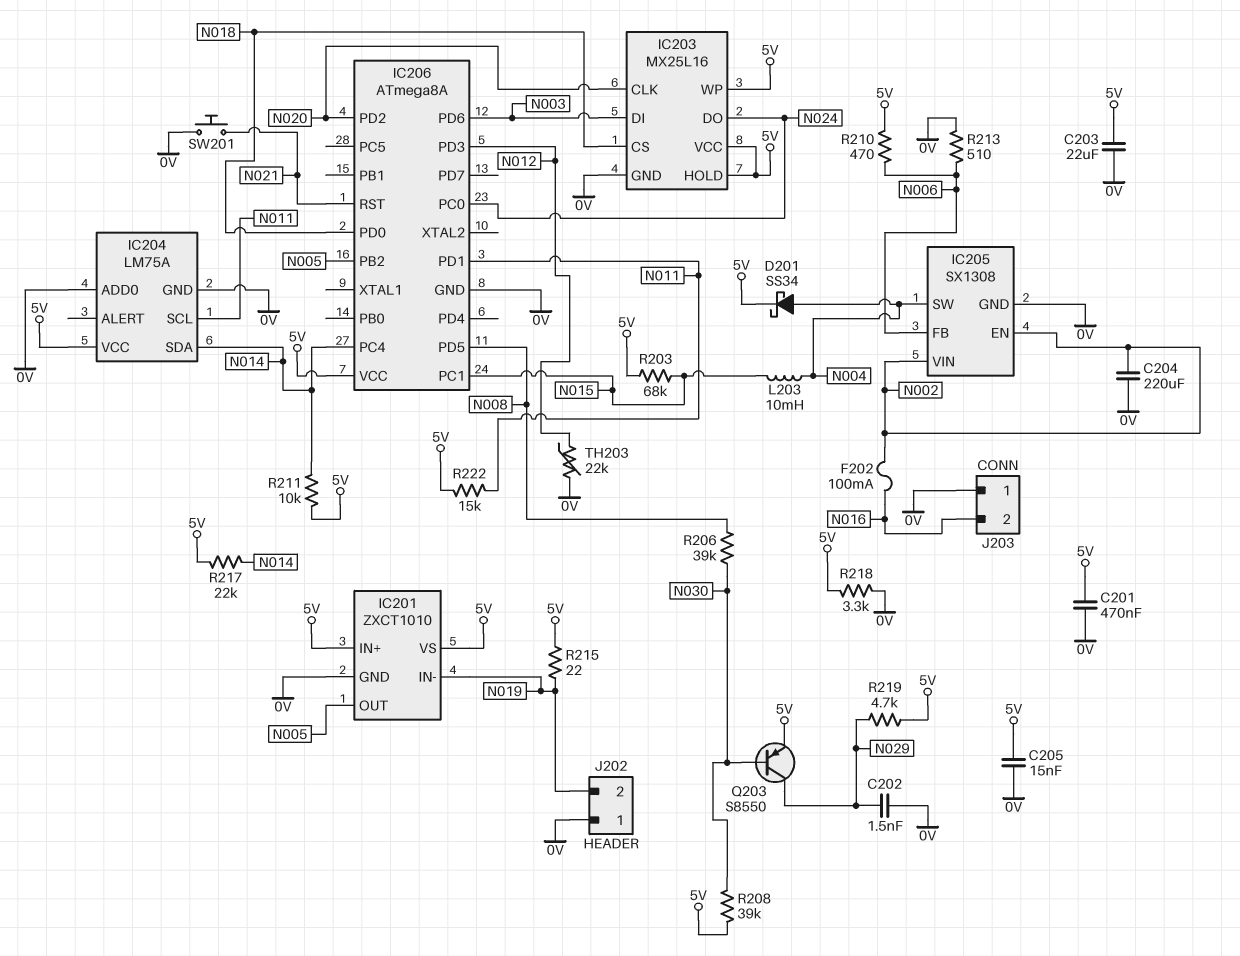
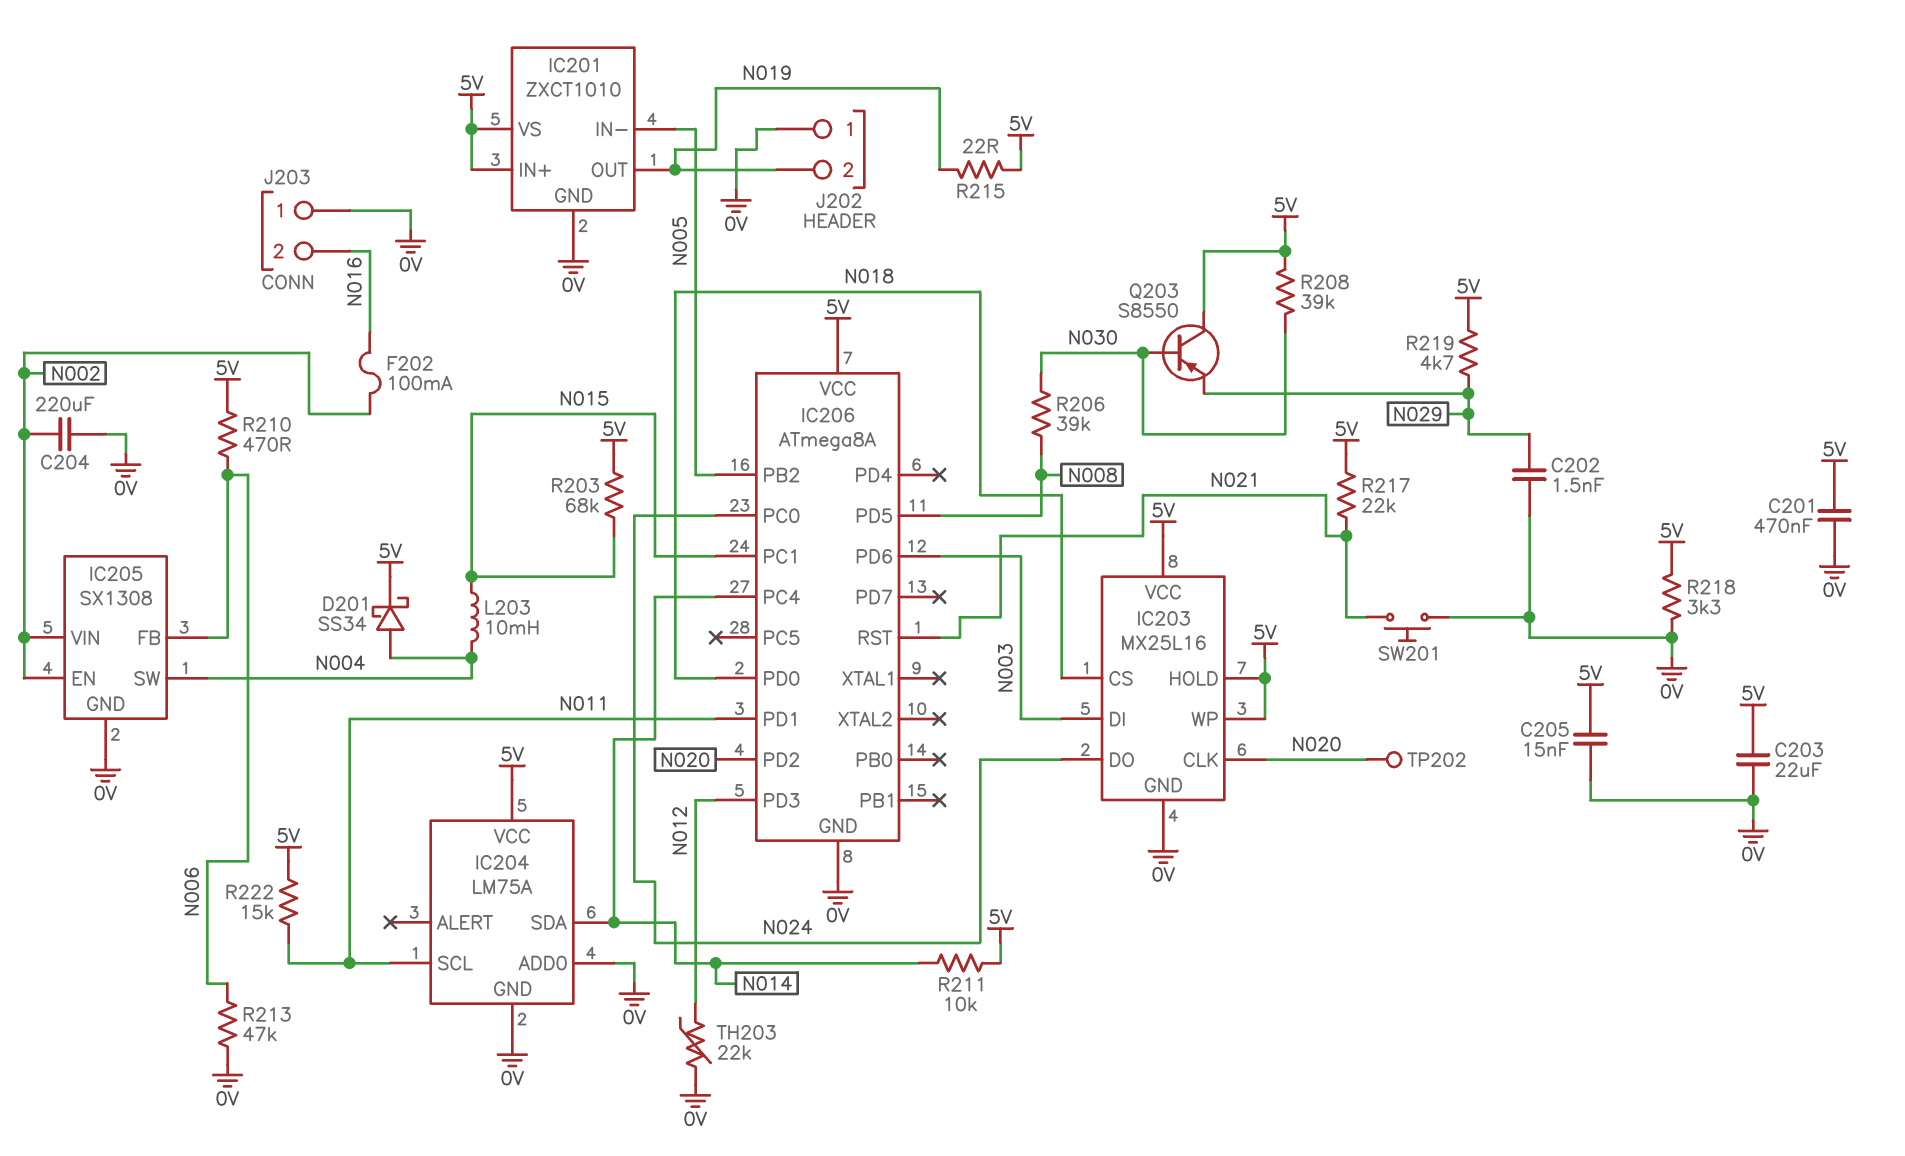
IC201 pin IN-: N019 -> N005
IC201 pin OUT: N005 -> N019
Q203: PNP S8550 (B N030, C N029, E 5V) -> PNP S8550 (B N030, C 5V, E N029)
R213: 510 (0V, N006) -> 47k (0V, N006)
R217: 22k (5V, N014) -> 22k (5V, N021)
TP202: none -> test point (N020)

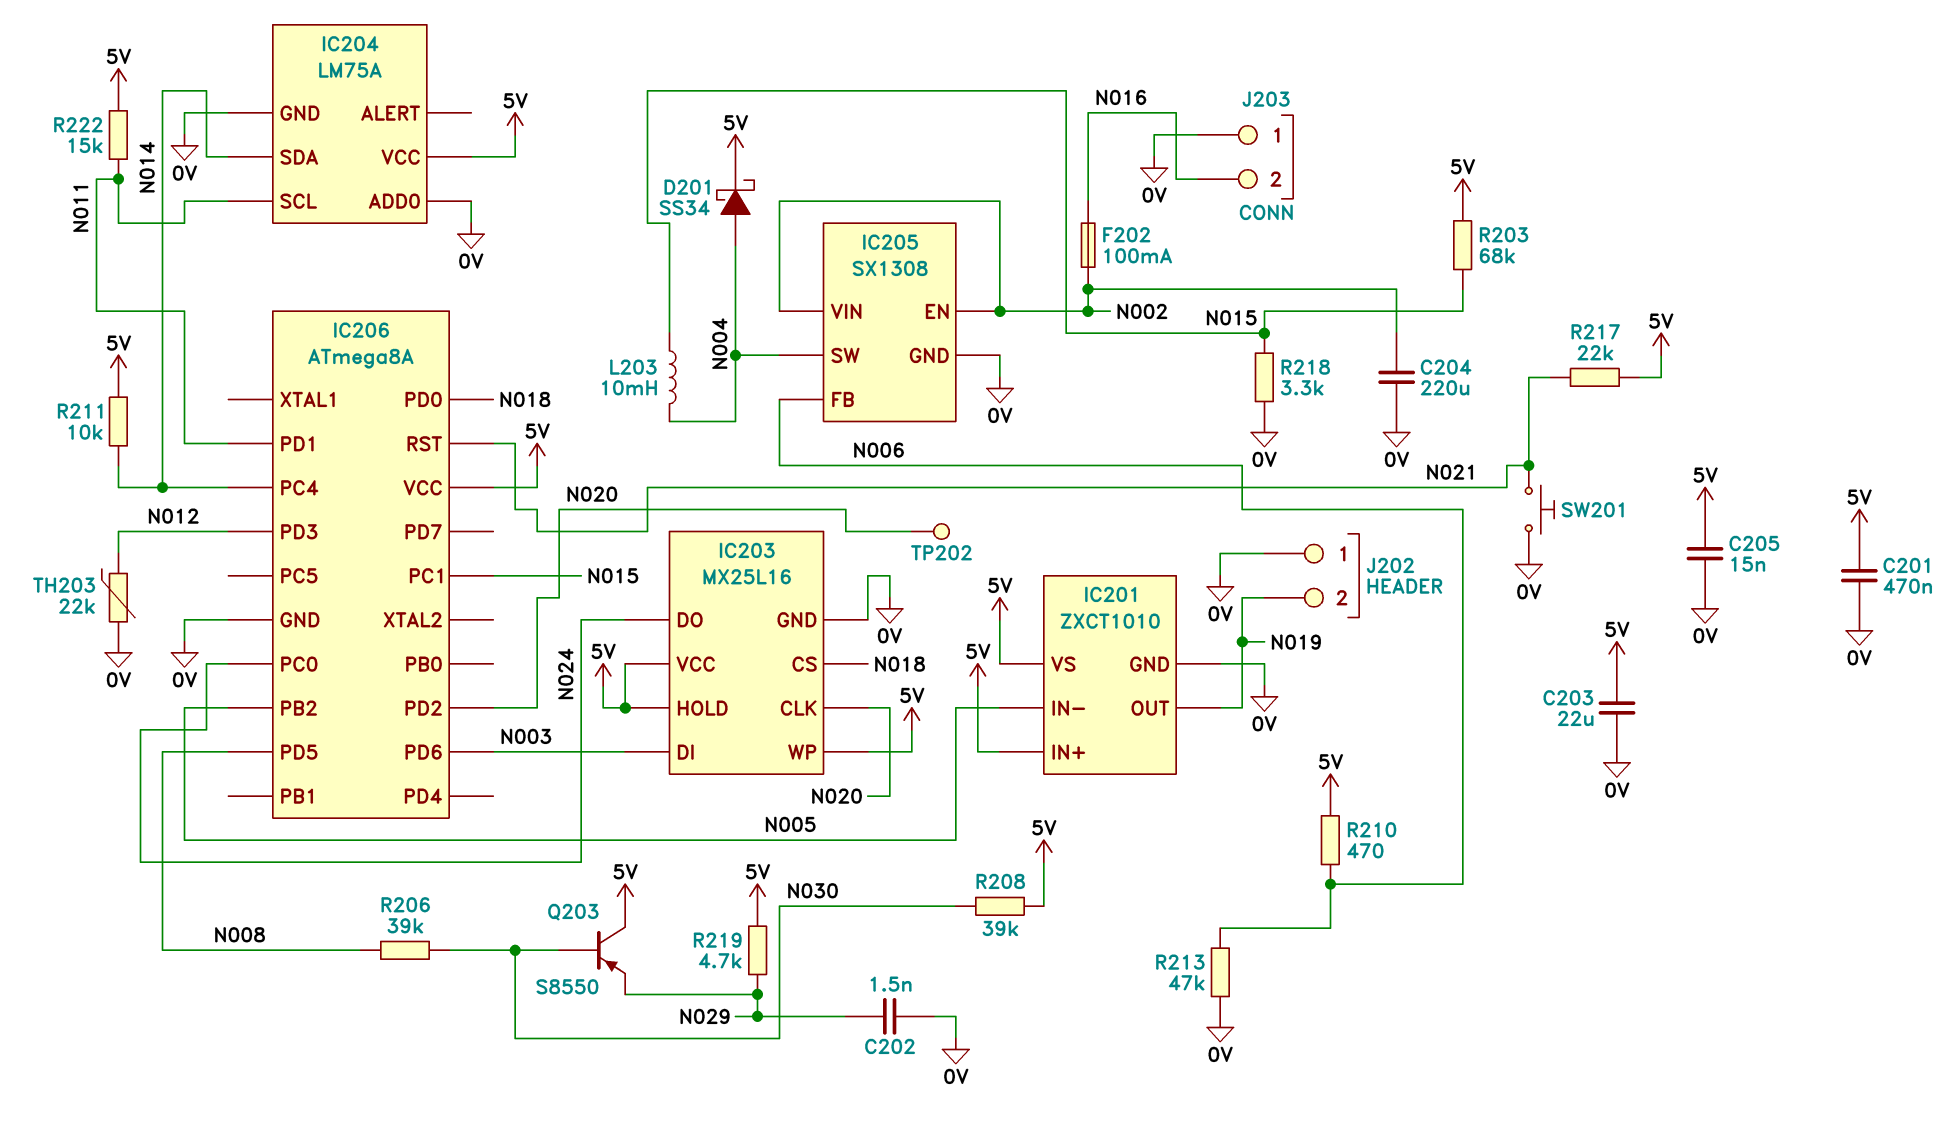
R215: 22 (5V, N019) -> none
R218: 3.3k (0V, 5V) -> 3.3k (0V, N015)

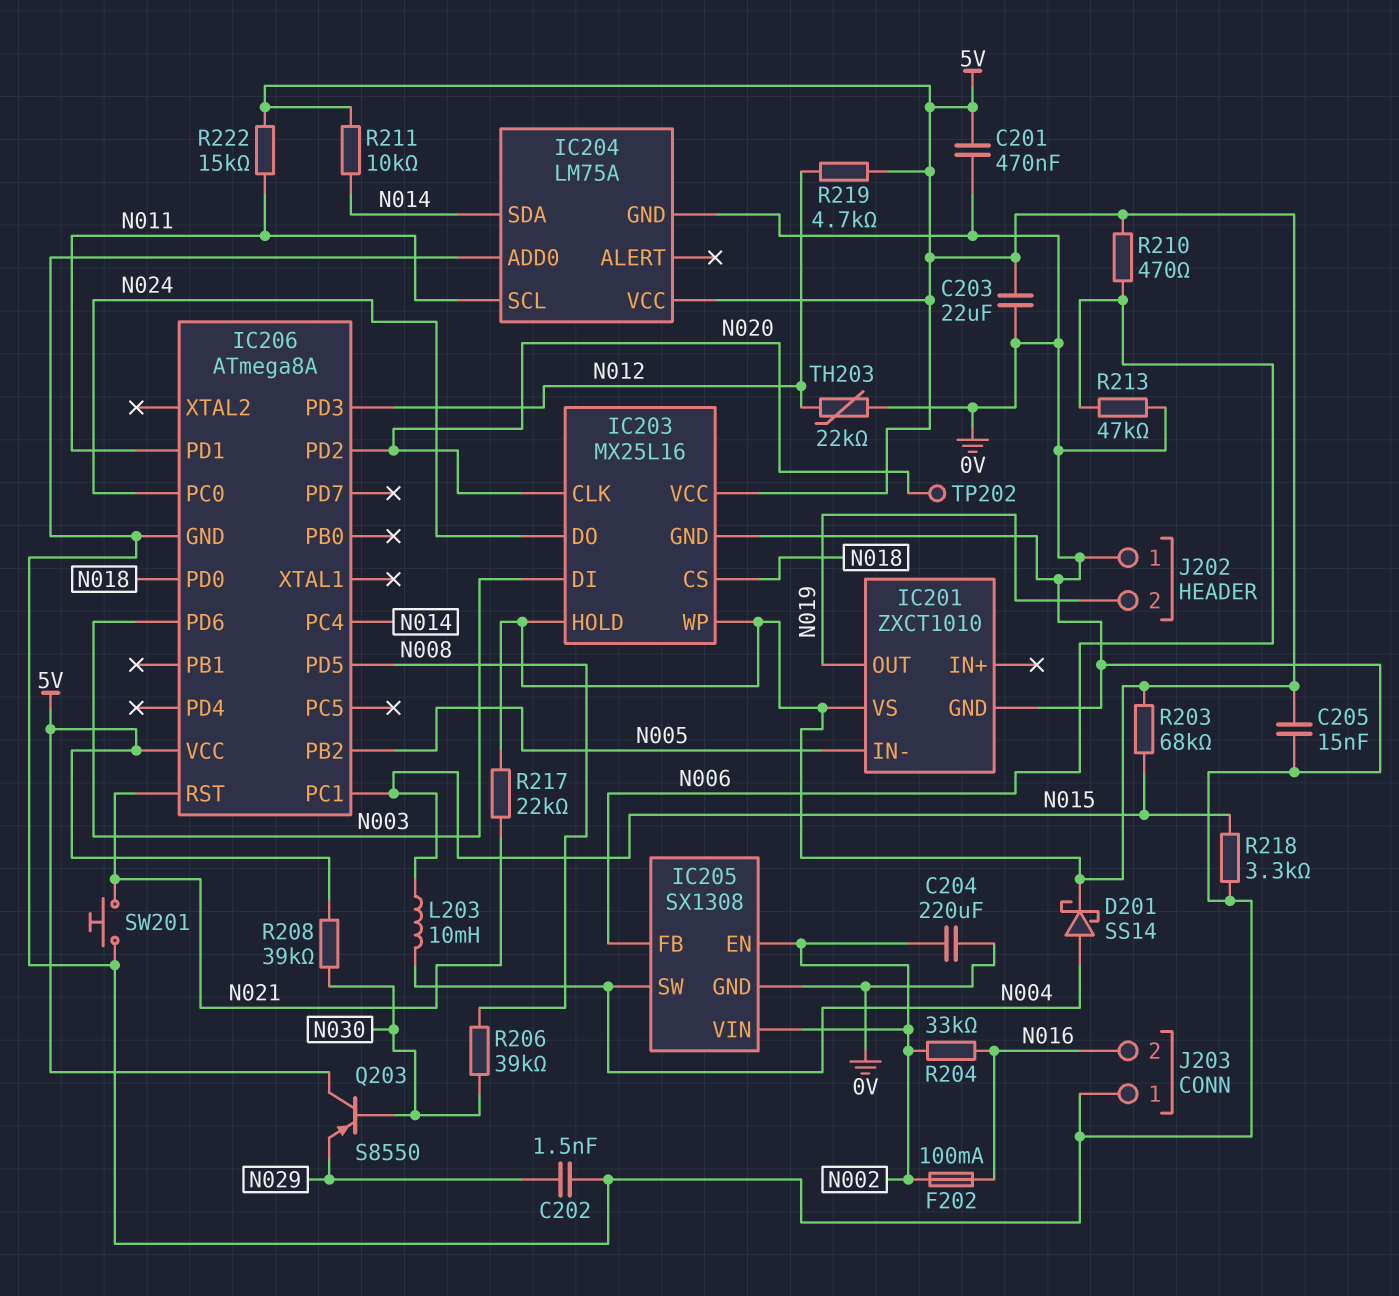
D201: schottky SS34 (A N004, K 5V) -> schottky SS14 (A N004, K 5V)
IC201 pin IN+: 5V -> none
R204: none -> 33k (N002, N016)
R219: 4.7k (5V, N029) -> 4.7k (5V, N012)

